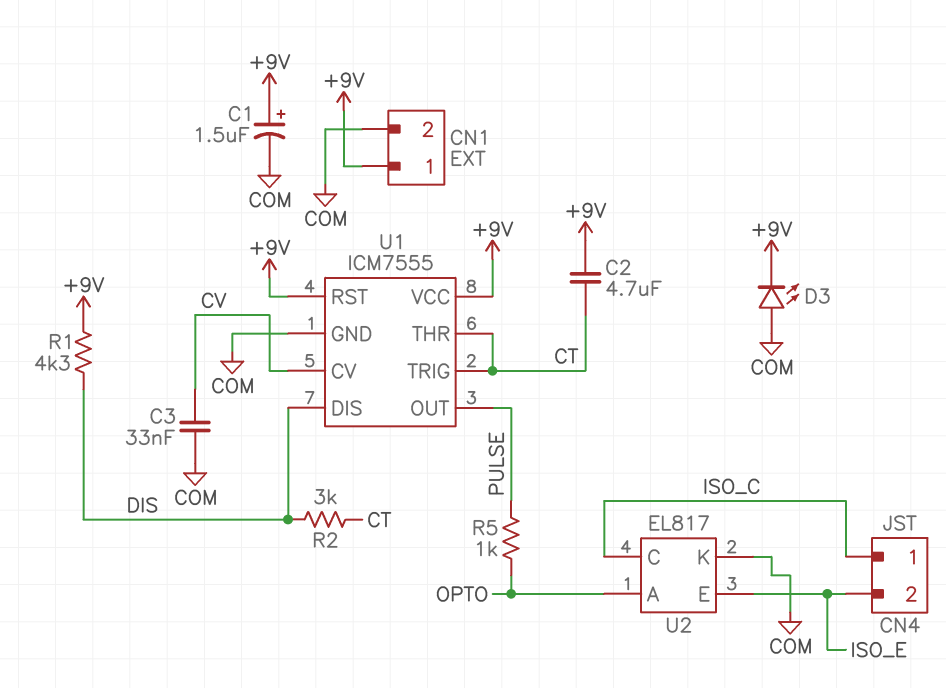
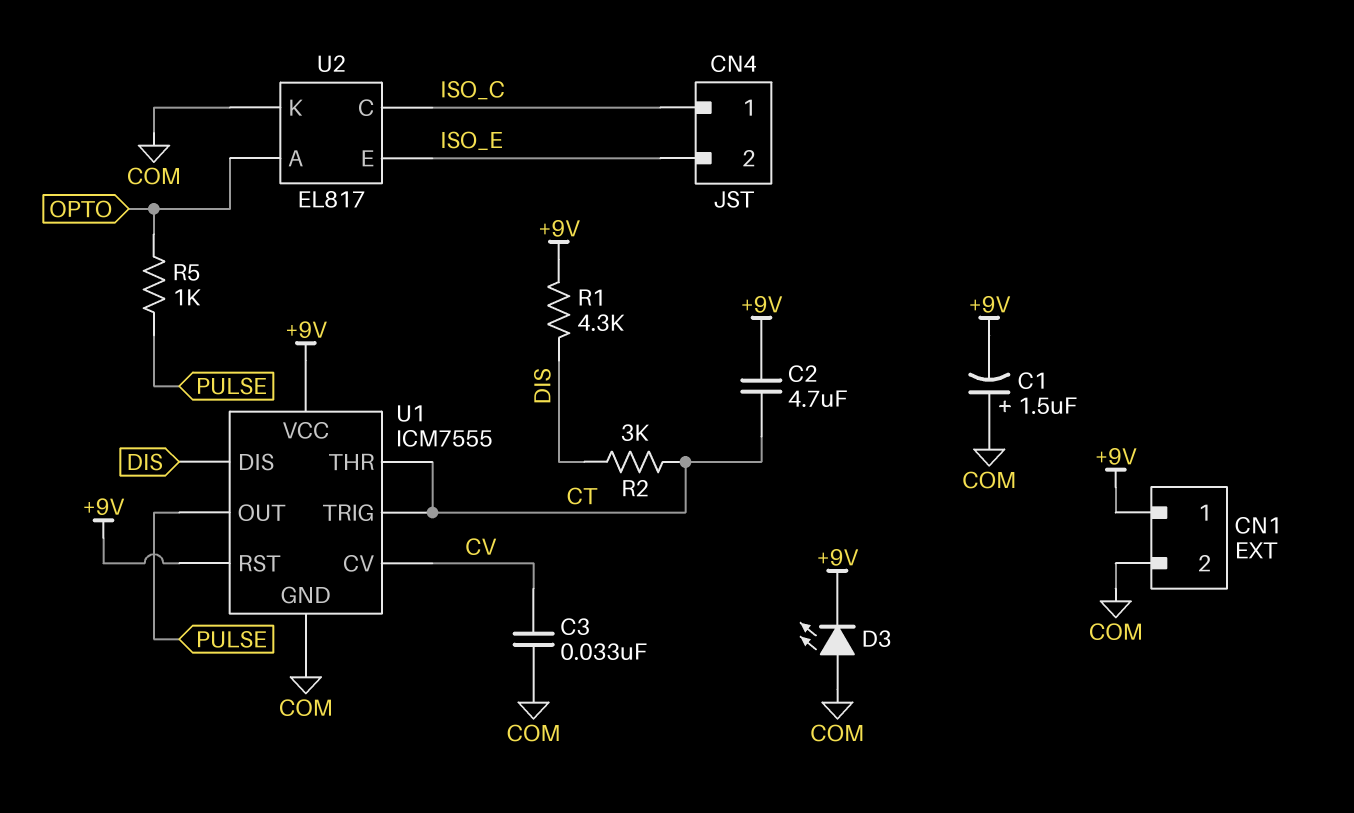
C1: 1.5uF (plus +9V, minus COM) -> 1.5uF (plus COM, minus +9V)

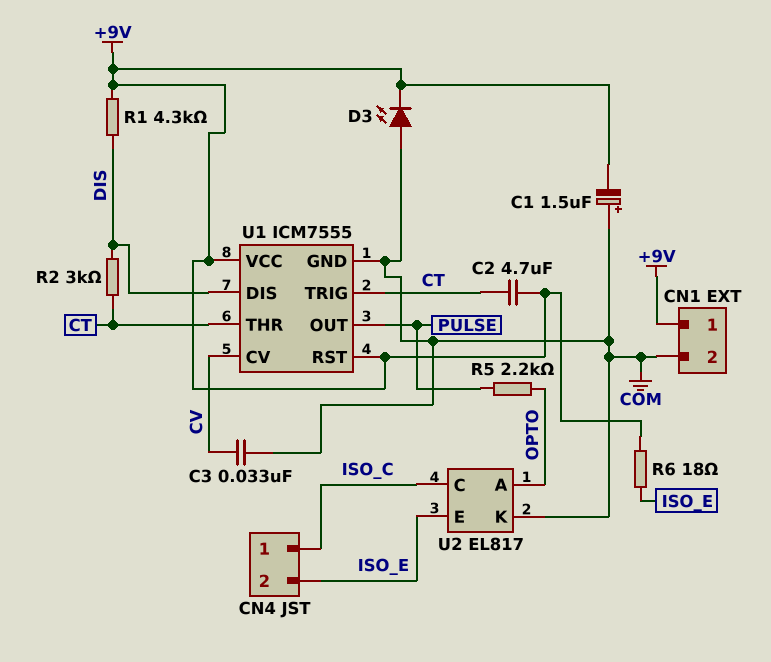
R5: 1k (OPTO, PULSE) -> 2.2k (OPTO, PULSE)
R6: none -> 18 (+9V, ISO_E)

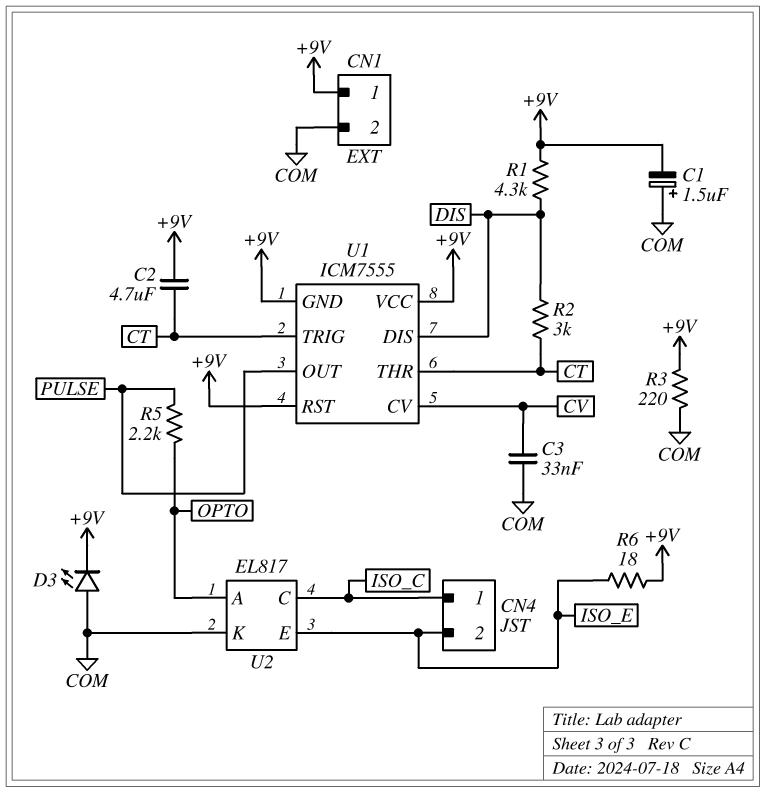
R3: none -> 220 (+9V, COM)
U1 pin GND: COM -> +9V

